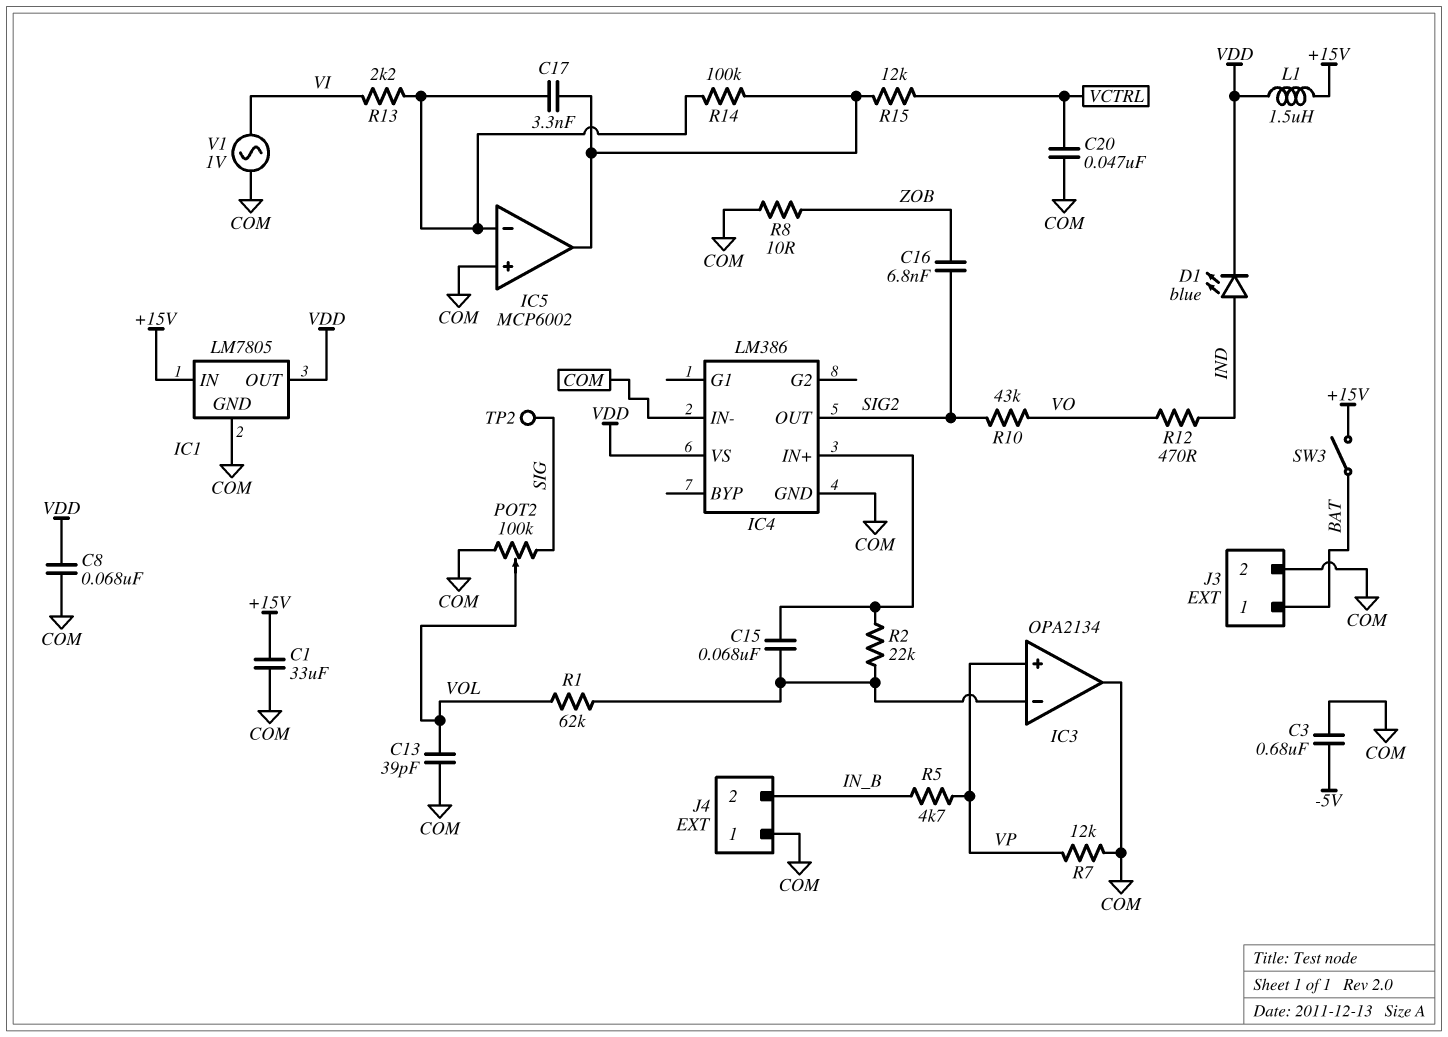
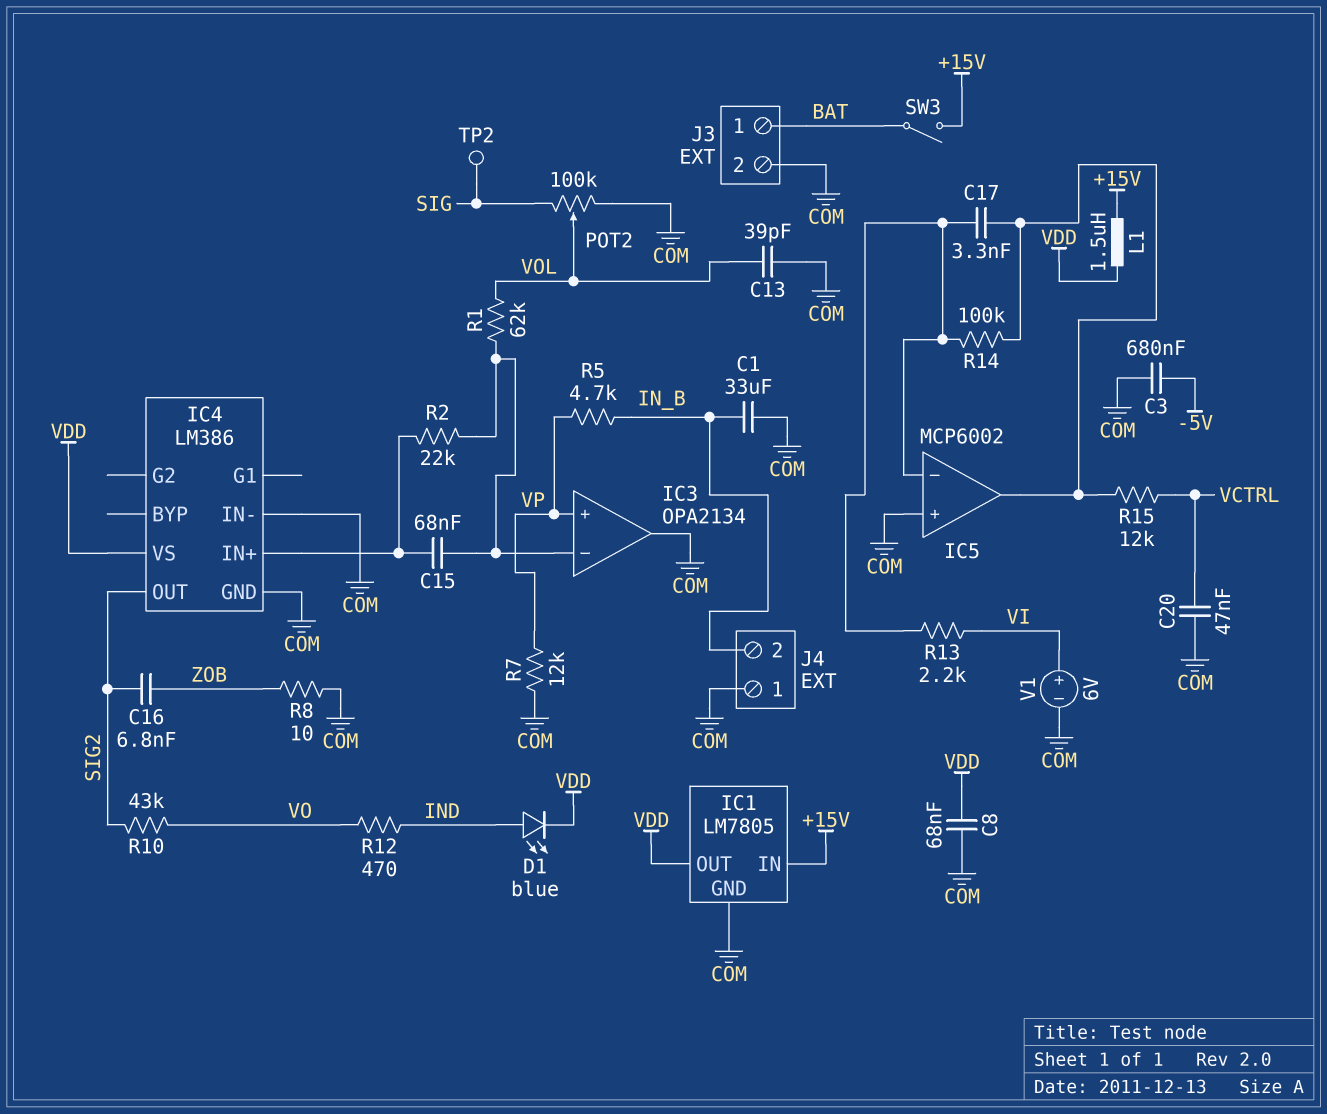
C1: 33uF (+15V, COM) -> 33uF (COM, IN_B)
V1: AC 1V (COM, VI) -> 6V (plus VI, minus COM)

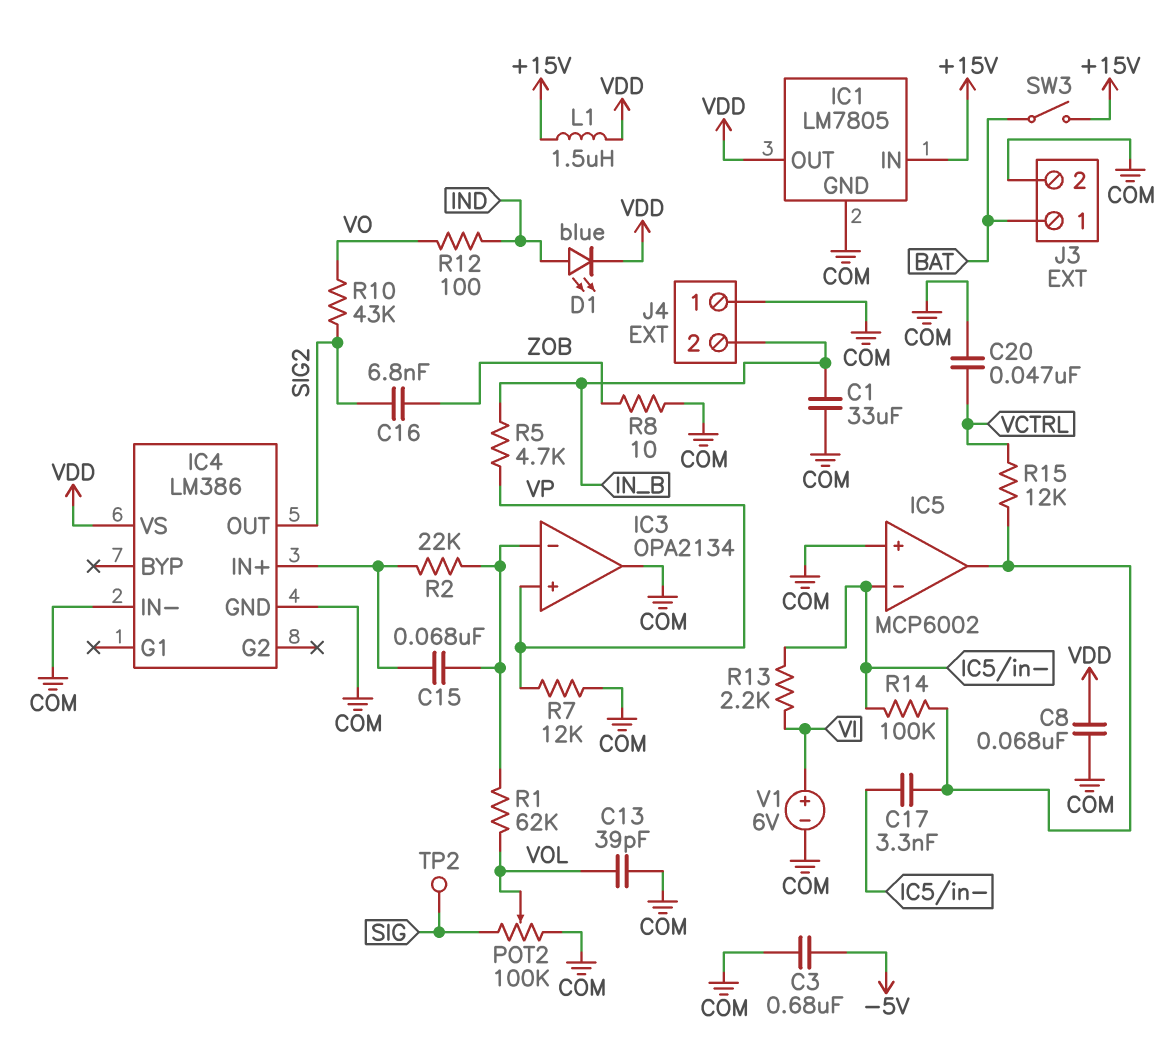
R12: 470 (IND, VO) -> 100 (IND, VO)

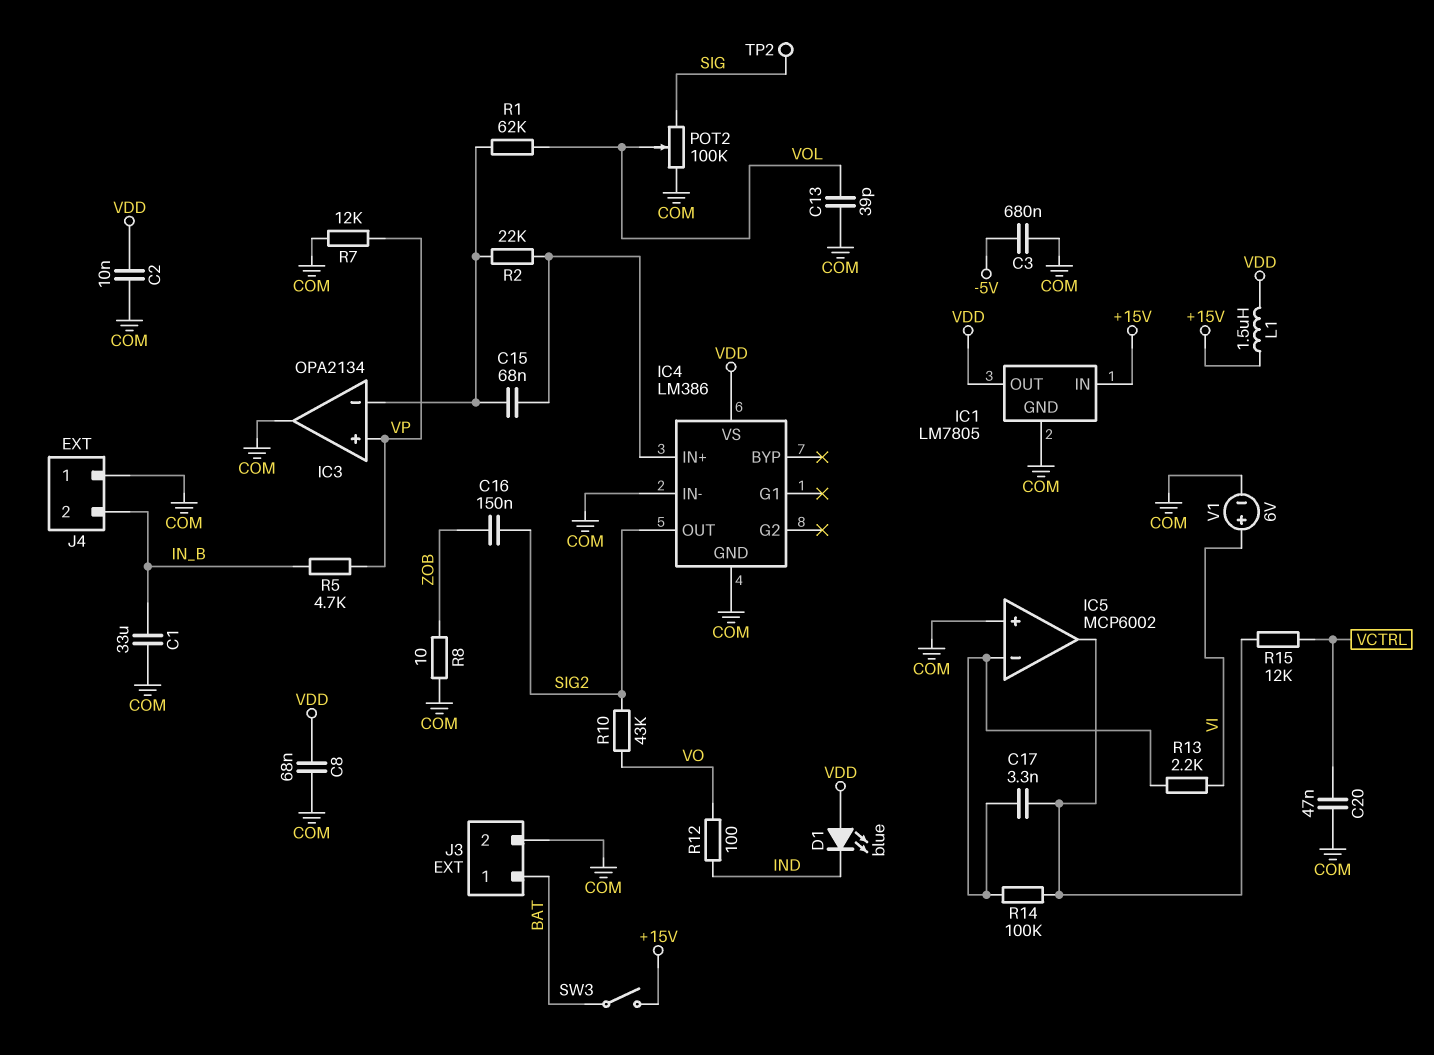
C2: none -> 10nF (COM, VDD)
C16: 6.8nF (SIG2, ZOB) -> 150nF (SIG2, ZOB)
D1: LED blue (A IND, K VDD) -> LED blue (A VDD, K IND)

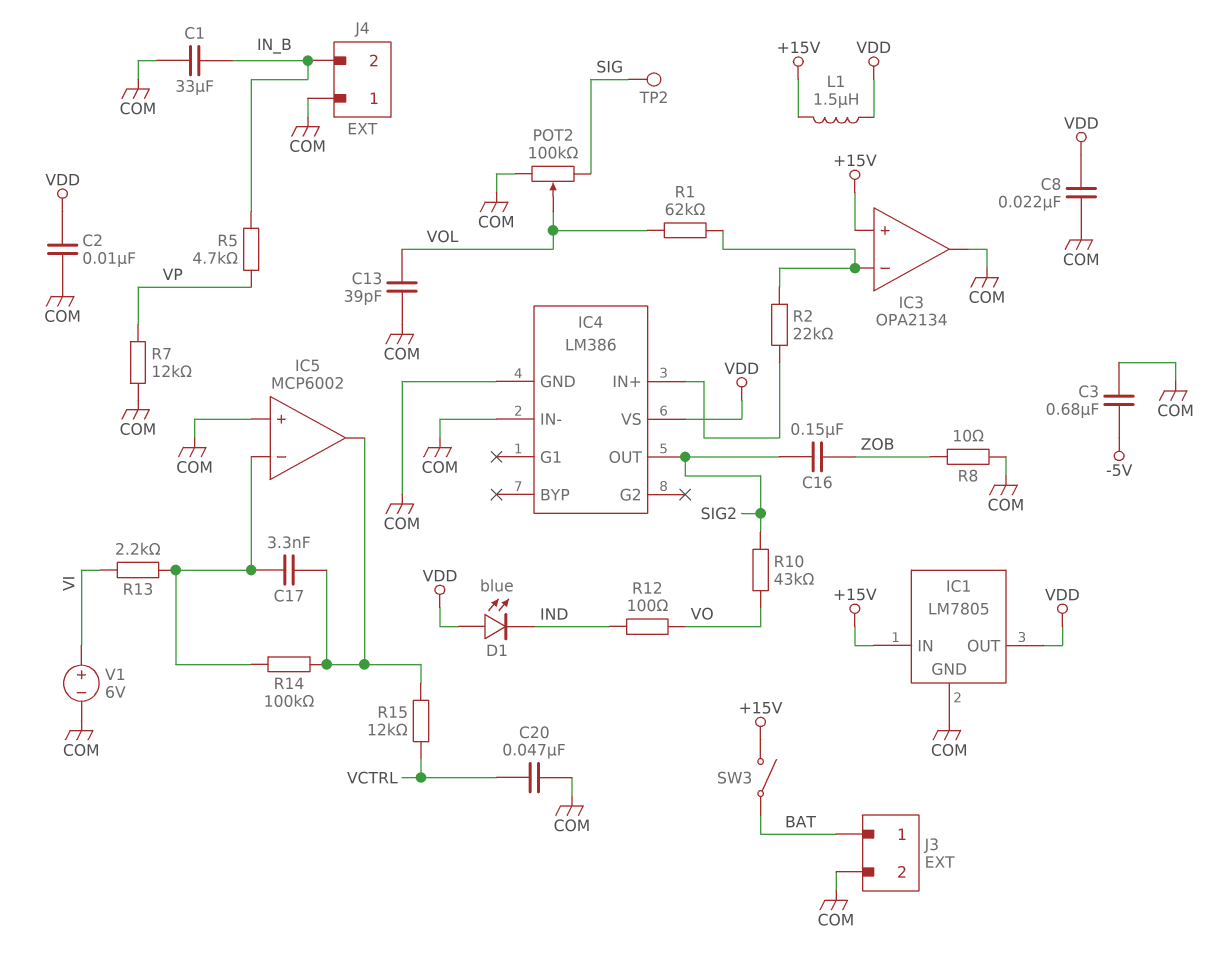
C8: 68nF (COM, VDD) -> 22nF (COM, VDD)
C15: 68nF (IC3/in-, IC4/IN+) -> none
IC3 pin in+: VP -> +15V

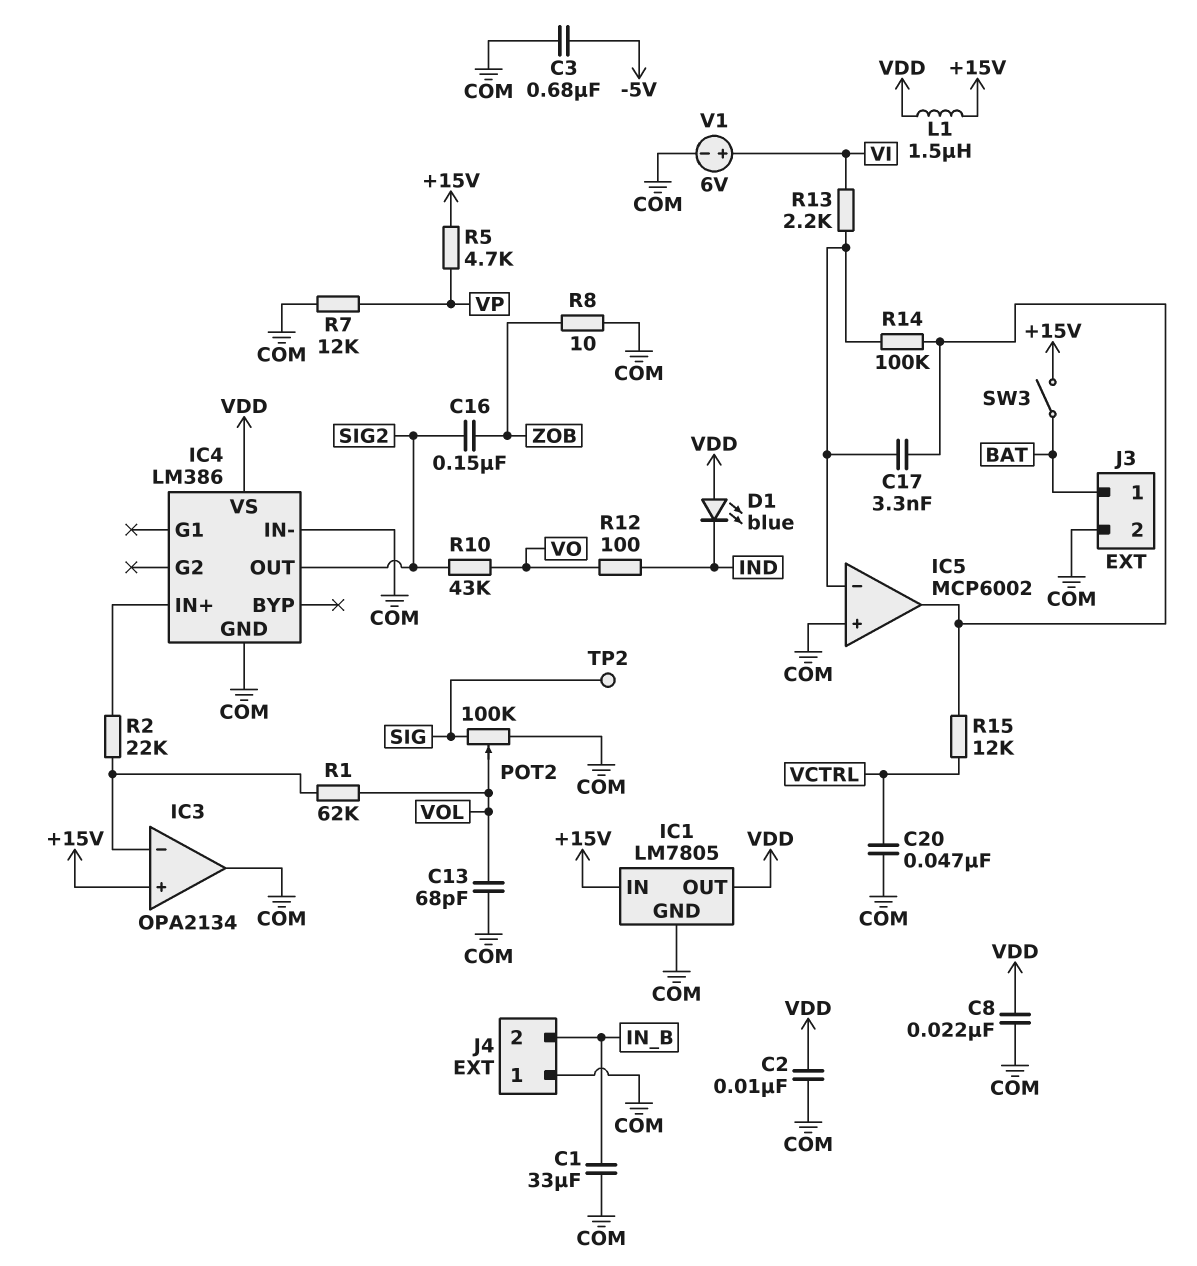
C13: 39pF (COM, VOL) -> 68pF (COM, VOL)
R5: 4.7k (IN_B, VP) -> 4.7k (+15V, VP)

